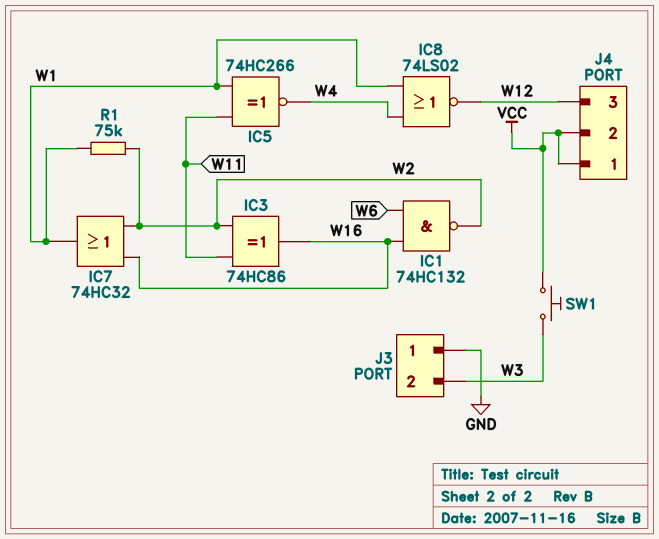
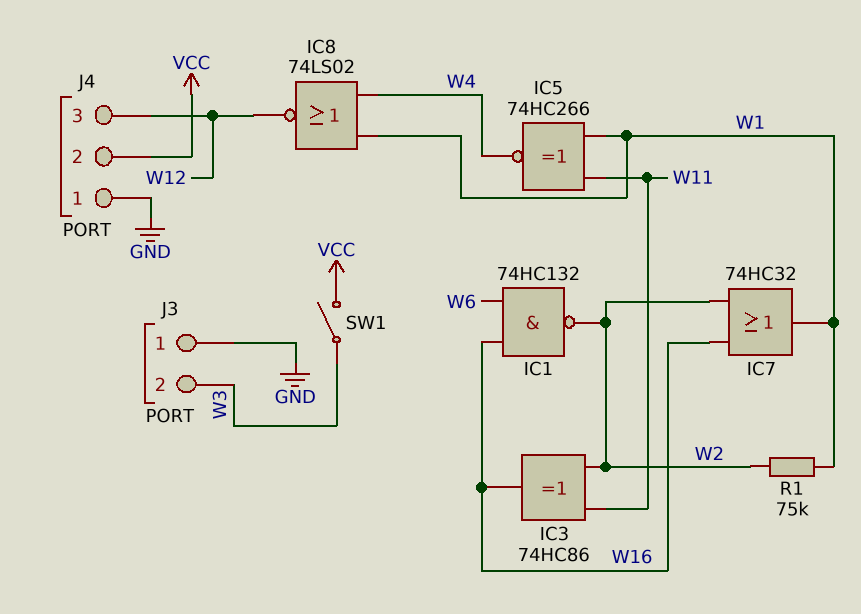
J4 pin 1: VCC -> GND
SW1: button (VCC, W3) -> switch (VCC, W3)

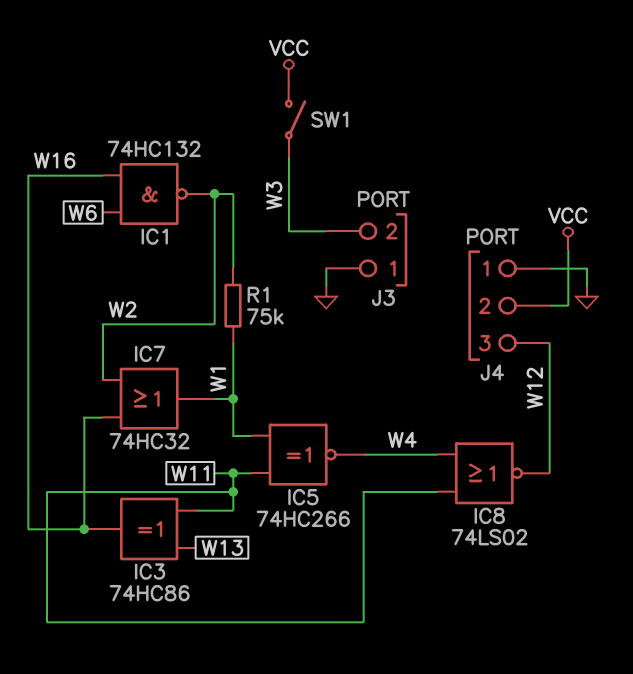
IC3: XOR 74HC86 (in W2, in W11, out W16) -> XOR 74HC86 (in W11, in W13, out W16)
IC8: NOR 74LS02 (in W1, in W4, out W12) -> NOR 74LS02 (in W4, in W11, out W12)

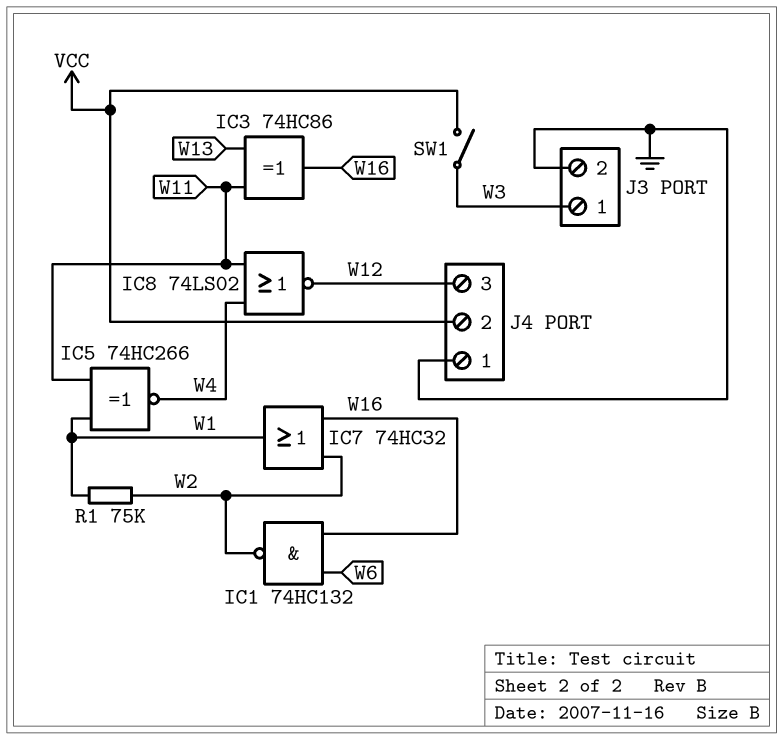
J3 pin 1: GND -> W3
J3 pin 2: W3 -> GND

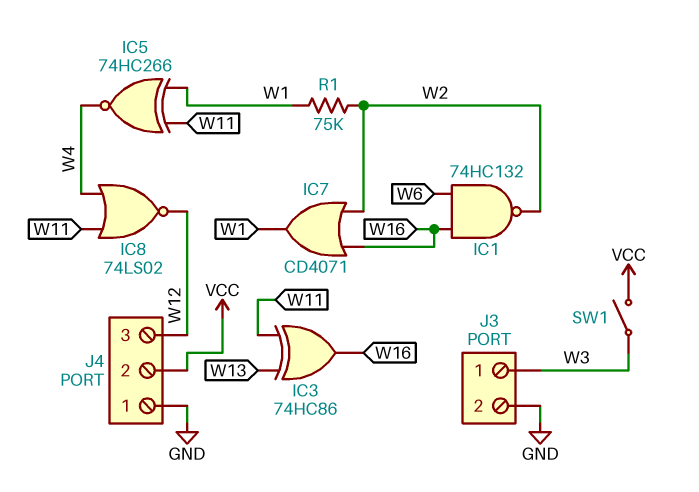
IC7: OR 74HC32 (in W2, in W16, out W1) -> OR CD4071 (in W2, in W16, out W1)

